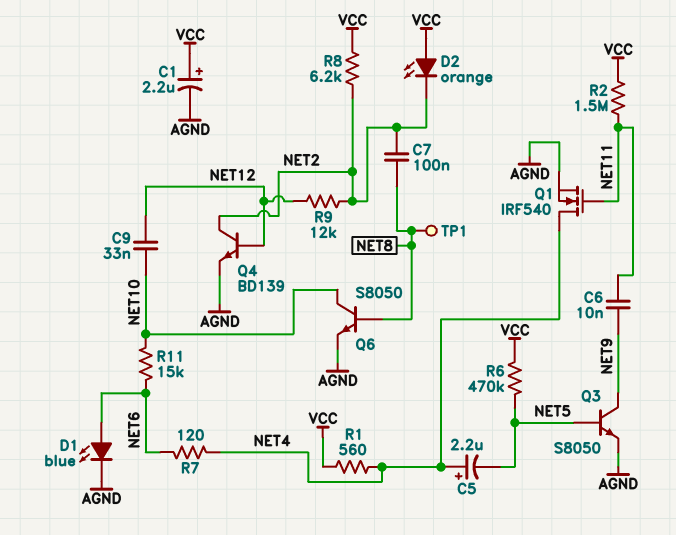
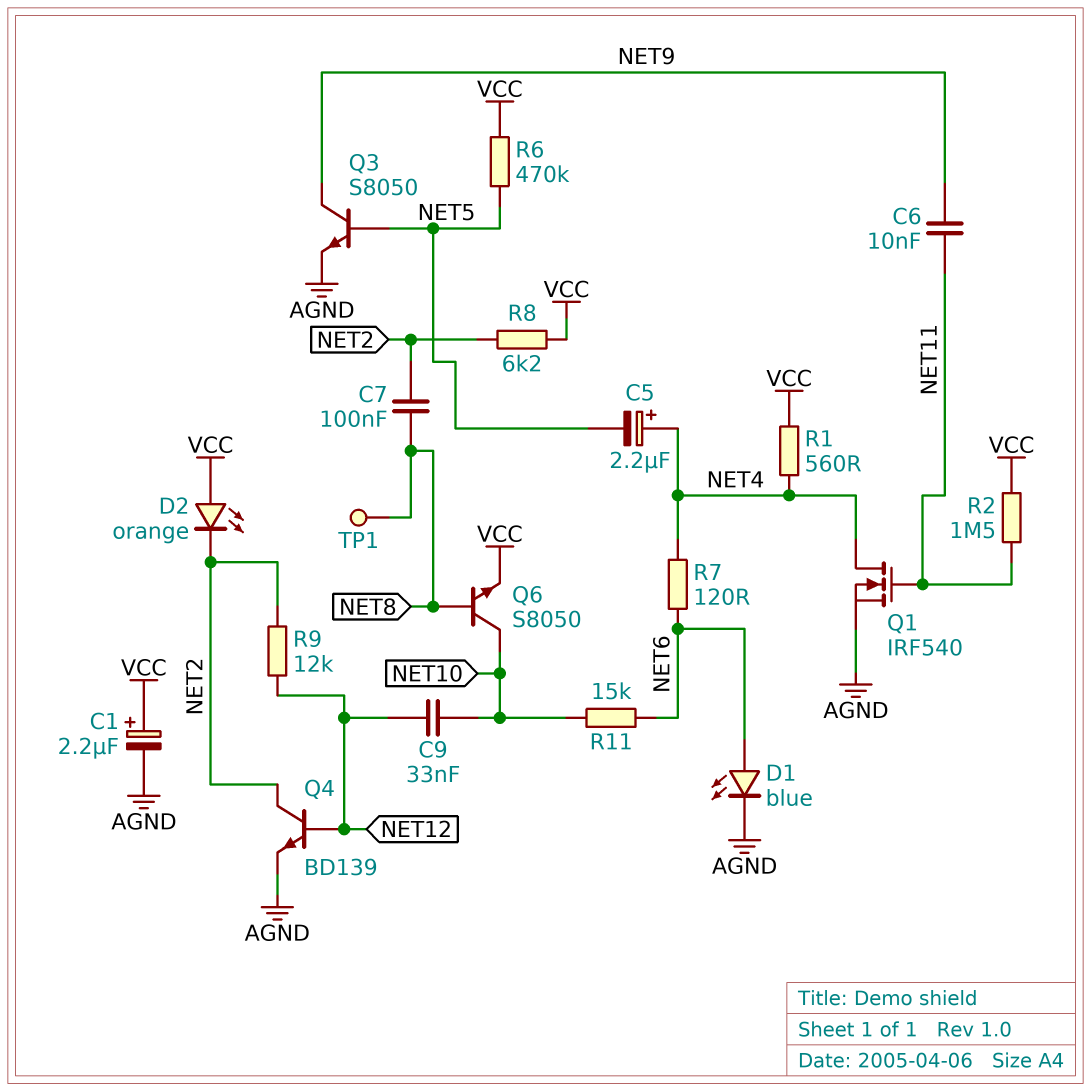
Q6: NPN S8050 (B NET8, C NET10, E AGND) -> NPN S8050 (B NET8, C NET10, E VCC)

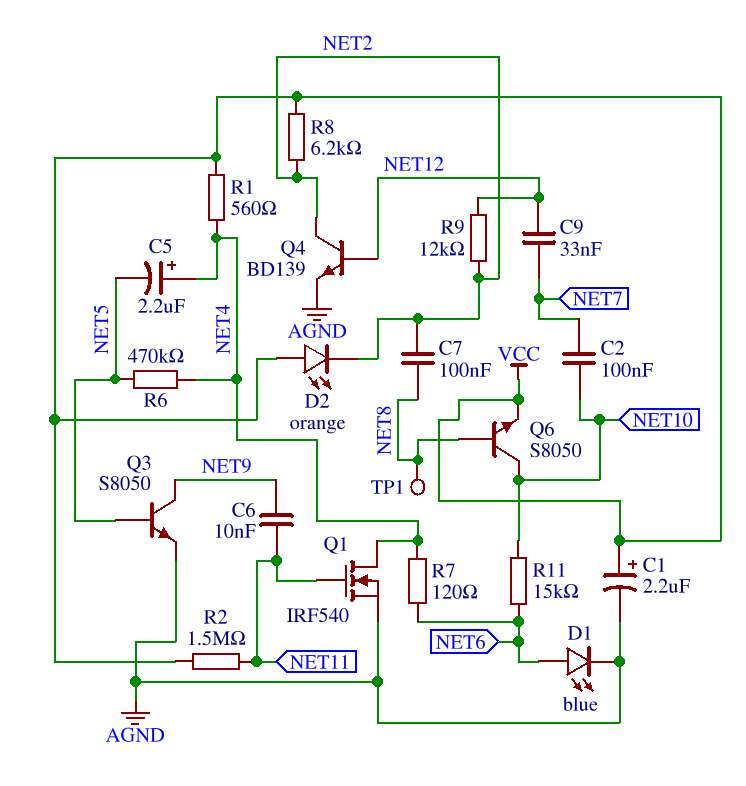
C2: none -> 100nF (NET7, NET10)
C9: 33nF (NET10, NET12) -> 33nF (NET7, NET12)
R6: 470k (NET5, VCC) -> 470k (NET4, NET5)

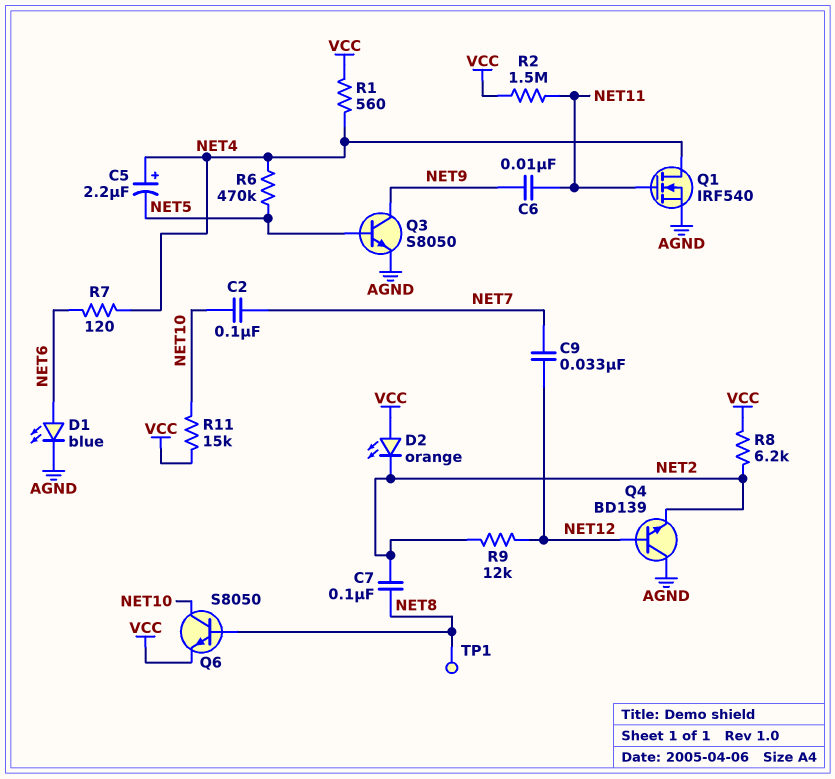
C1: 2.2uF (plus VCC, minus AGND) -> none
Q4: NPN BD139 (B NET12, C NET2, E AGND) -> NPN BD139 (B NET12, C AGND, E NET2)
R11: 15k (NET6, NET10) -> 15k (NET10, VCC)

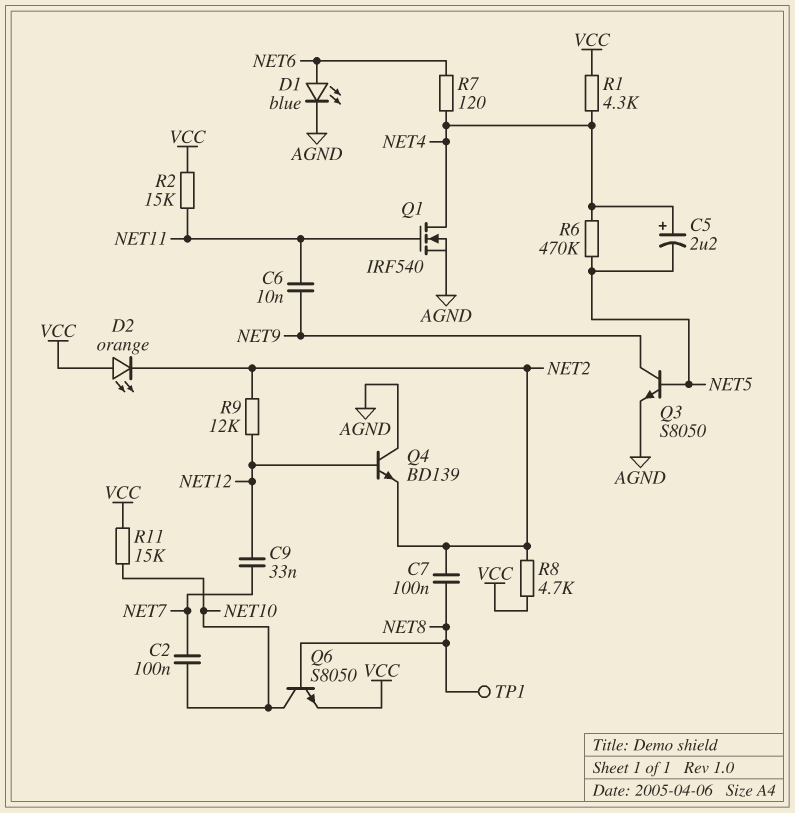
R1: 560 (NET4, VCC) -> 4.3k (NET4, VCC)
R2: 1.5M (NET11, VCC) -> 15k (NET11, VCC)
R8: 6.2k (NET2, VCC) -> 4.7k (NET2, VCC)

